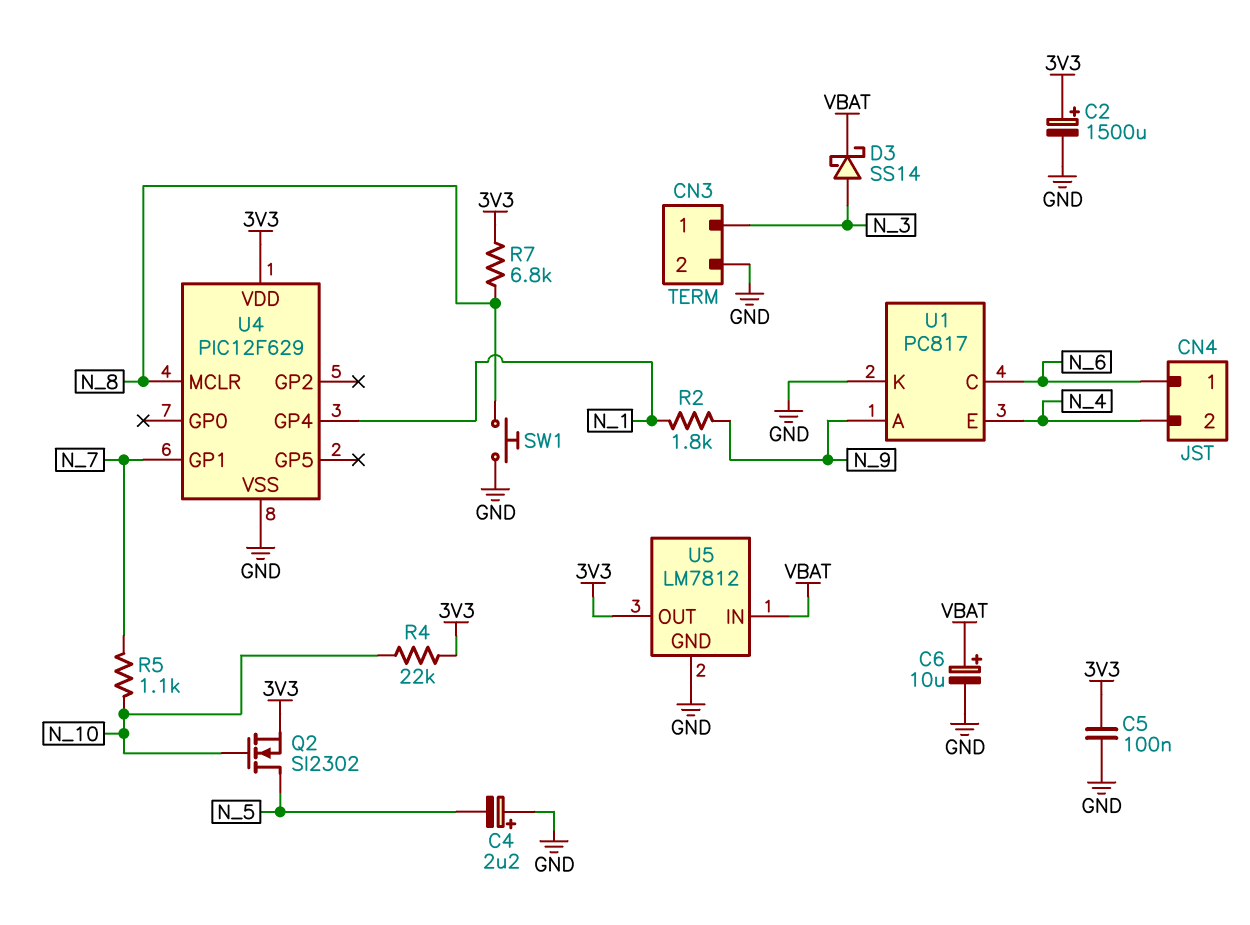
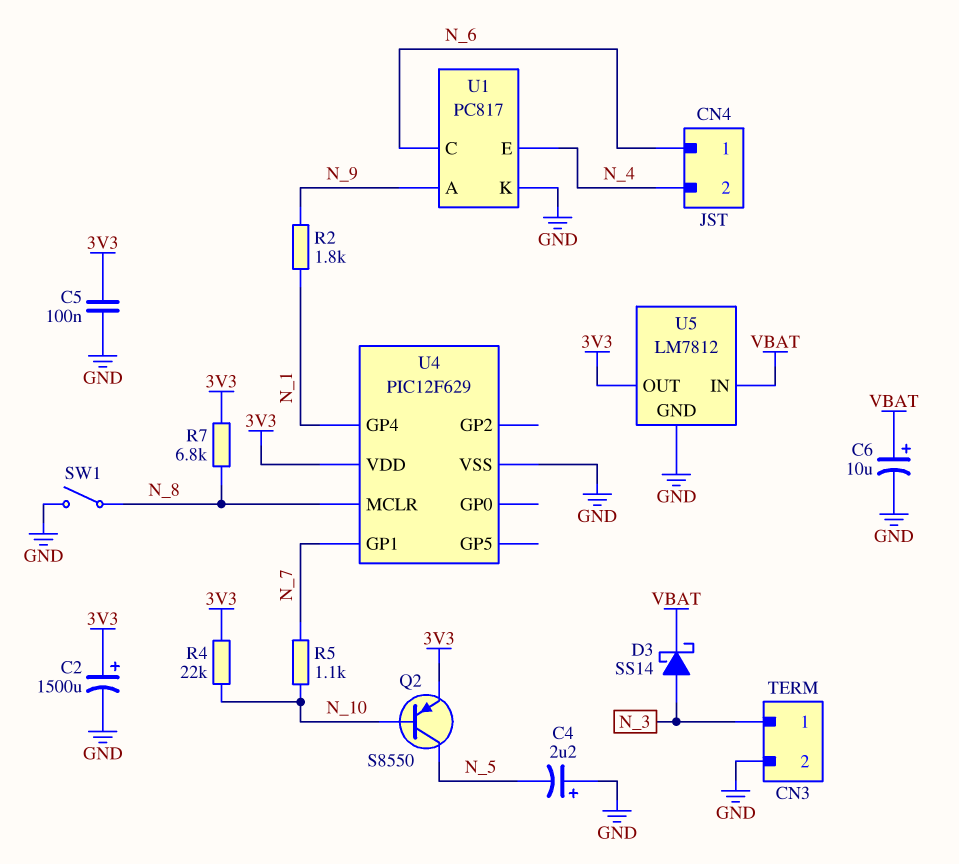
Q2: NMOS SI2302 (G N_10, D N_5, S 3V3) -> PNP S8550 (B N_10, C N_5, E 3V3)
SW1: button (GND, N_8) -> switch (GND, N_8)

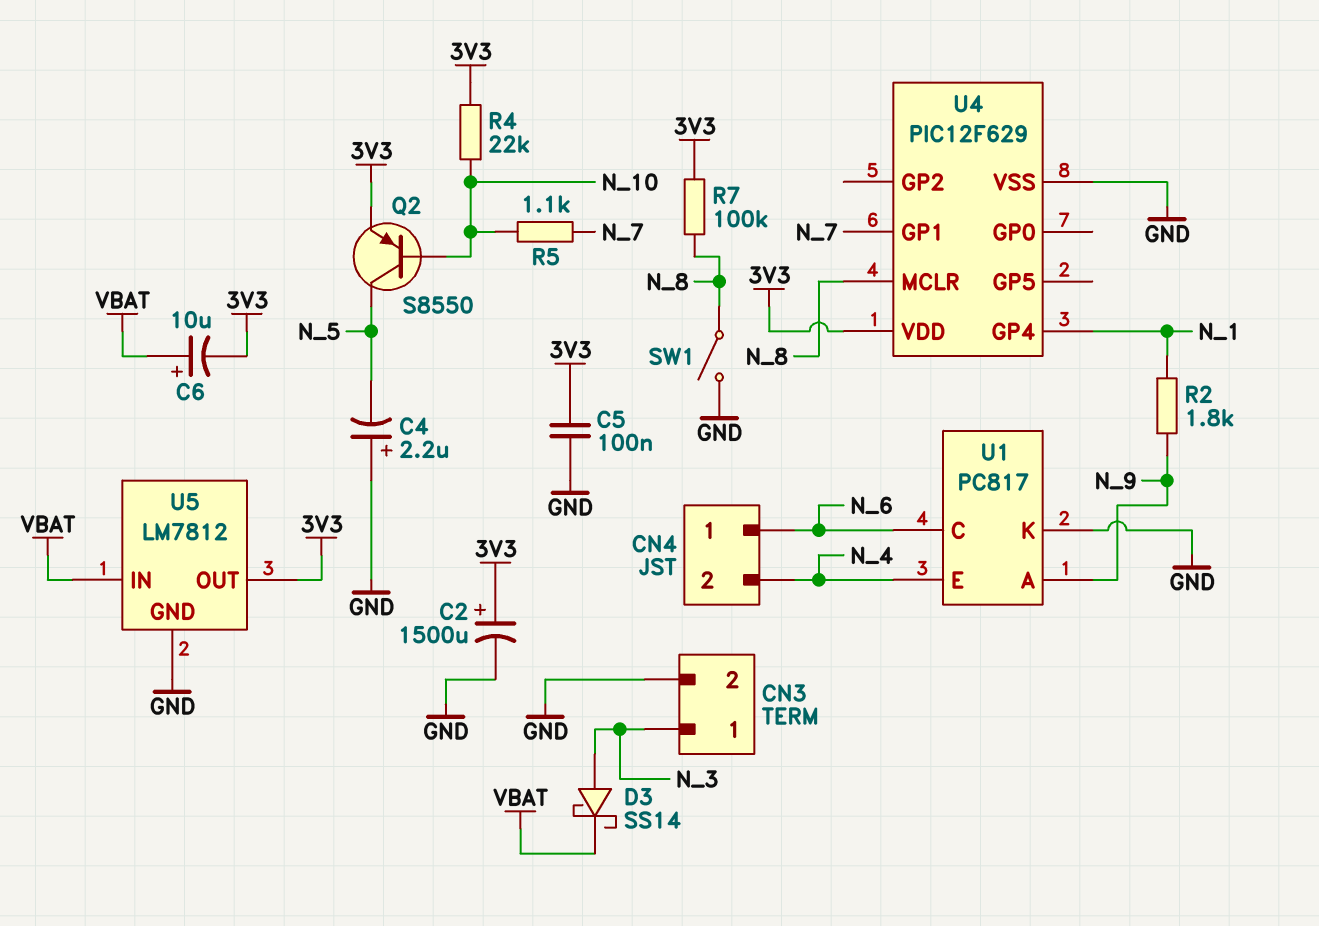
C6: 10uF (plus VBAT, minus GND) -> 10uF (plus VBAT, minus 3V3)
R7: 6.8k (3V3, N_8) -> 100k (3V3, N_8)

